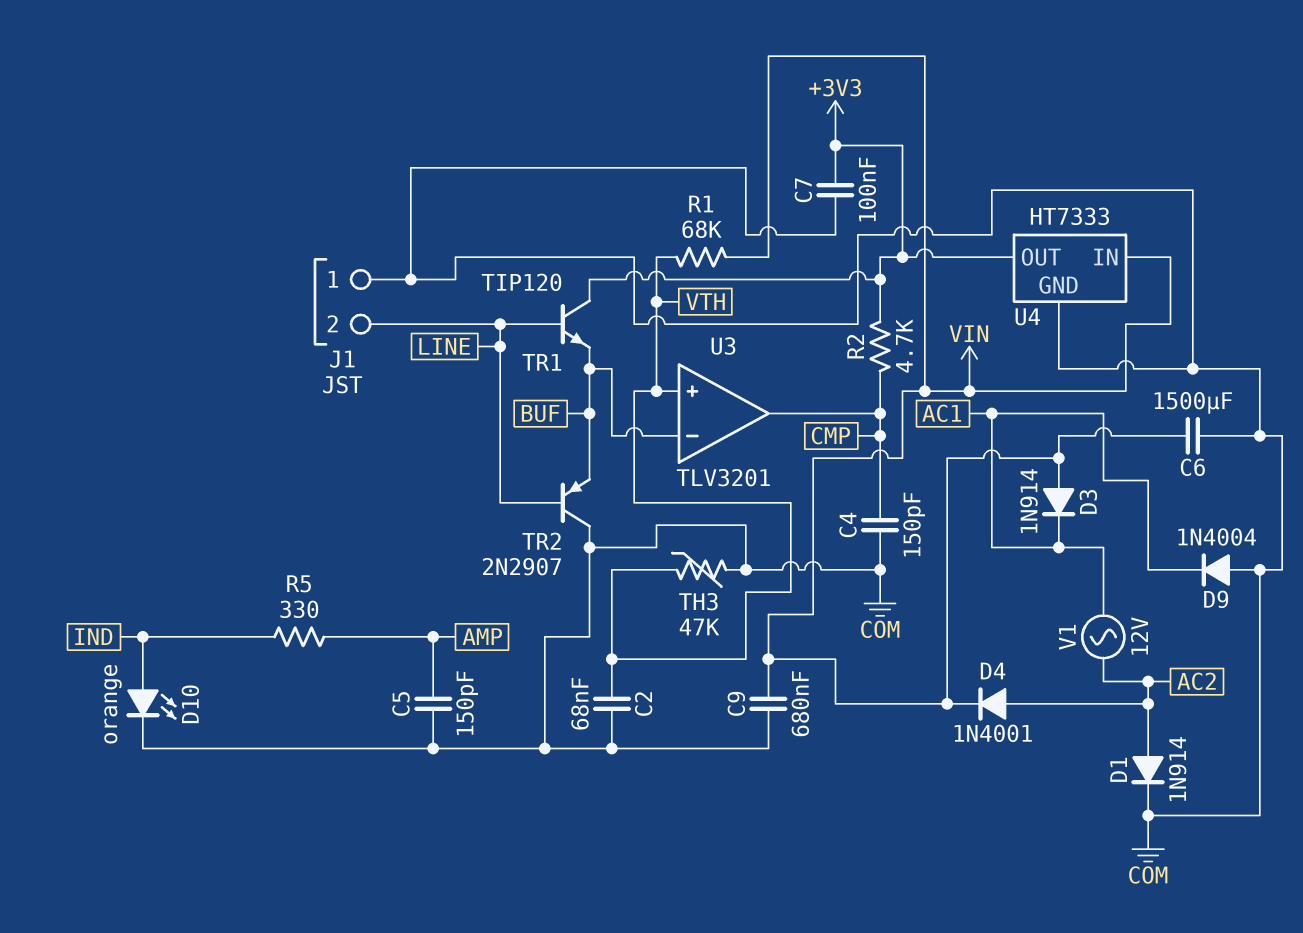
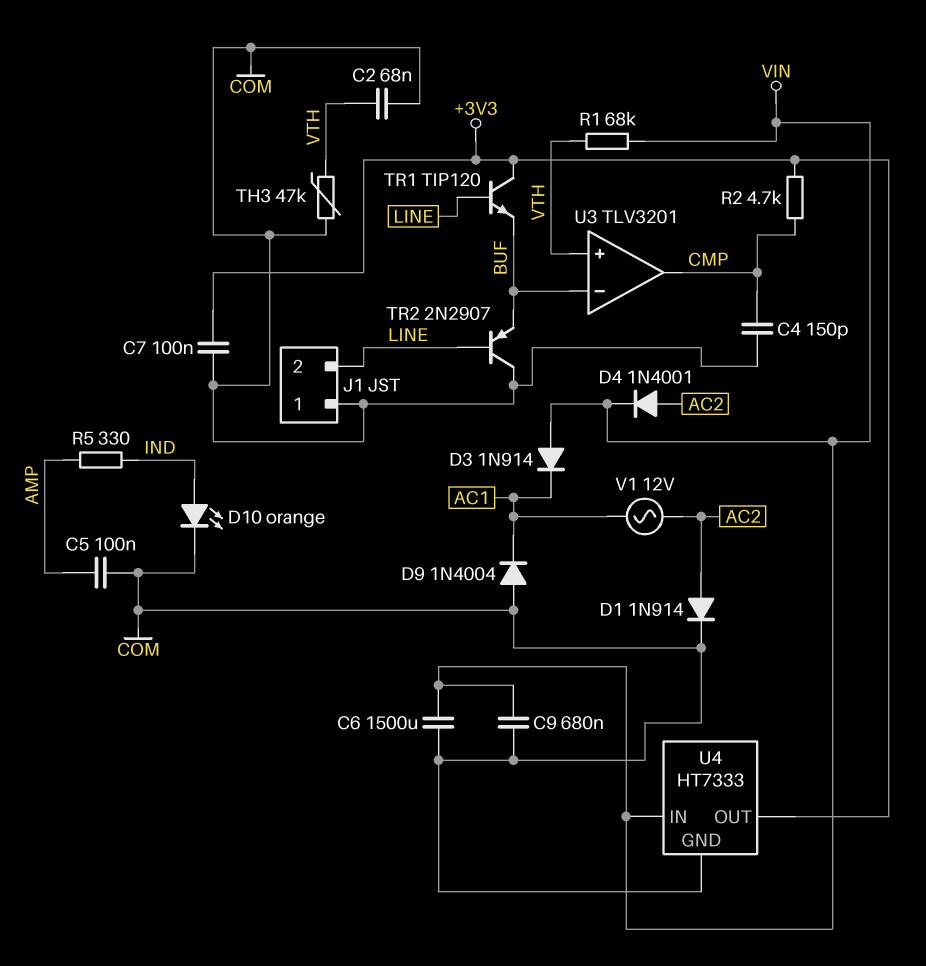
C5: 150pF (AMP, COM) -> 100nF (AMP, COM)

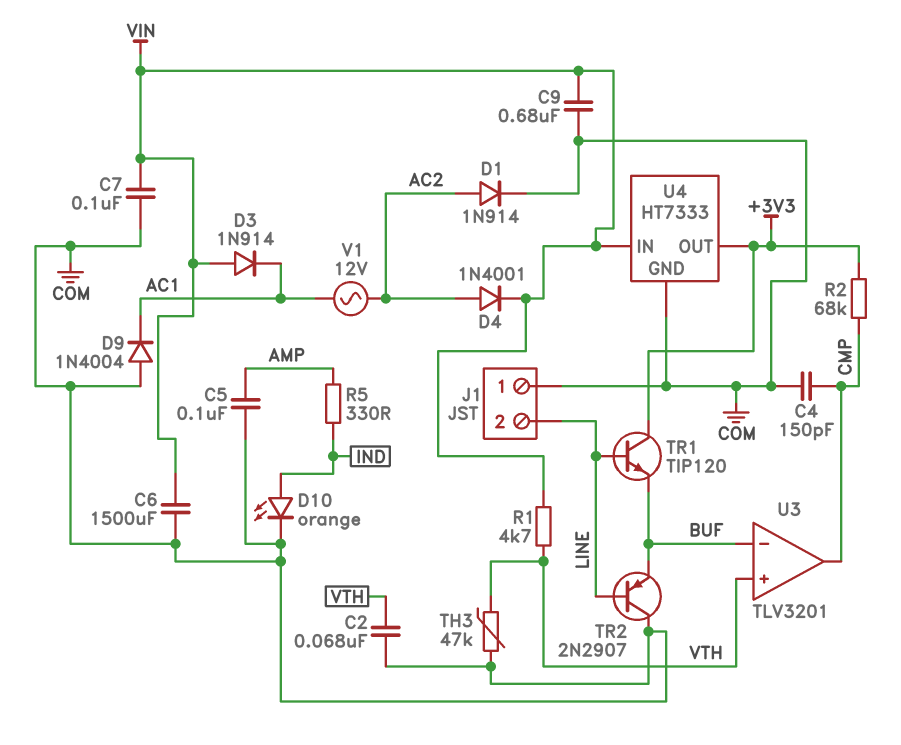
C7: 100nF (+3V3, COM) -> 100nF (COM, VIN)
R1: 68k (VIN, VTH) -> 4.7k (VIN, VTH)
R2: 4.7k (+3V3, CMP) -> 68k (+3V3, CMP)

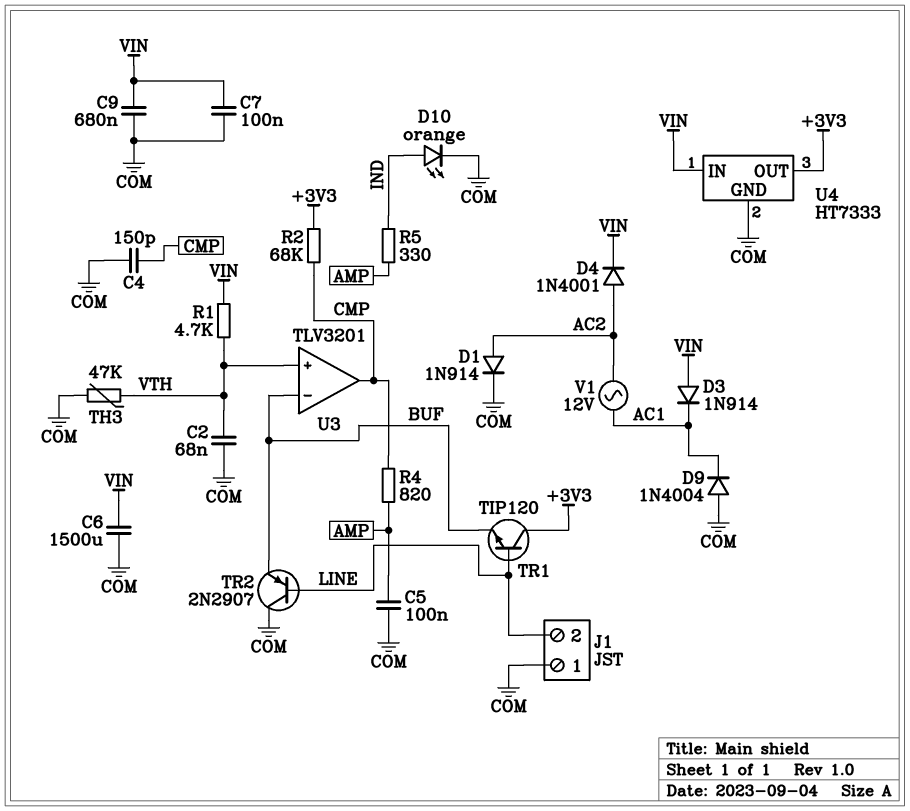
R4: none -> 820 (AMP, CMP)

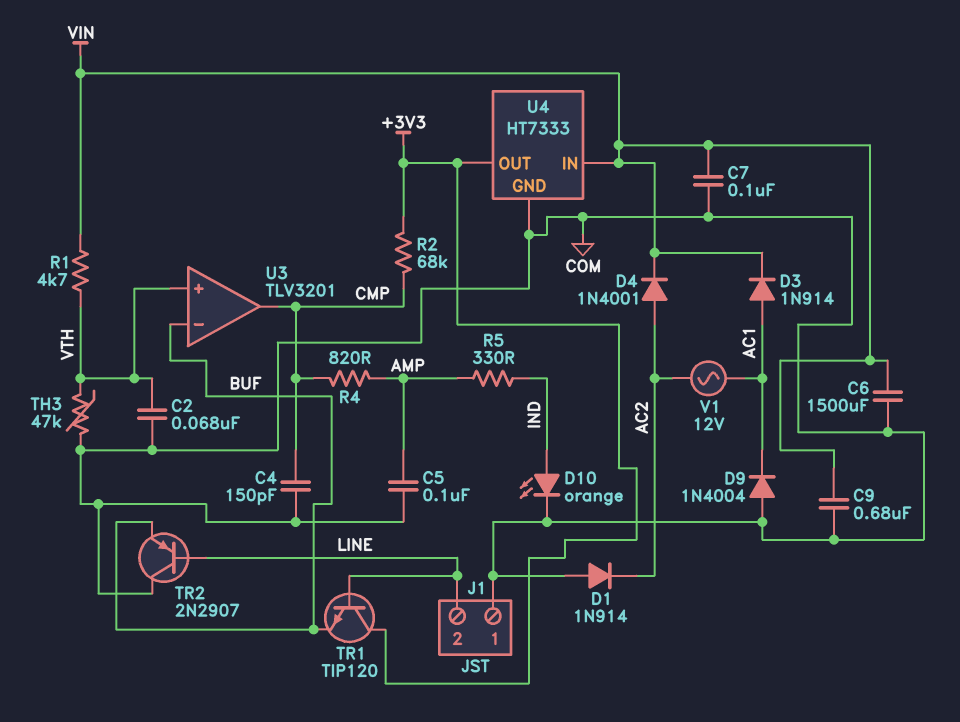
D1: diode 1N914 (A AC2, K COM) -> diode 1N914 (A COM, K AC2)
D3: diode 1N914 (A VIN, K AC1) -> diode 1N914 (A AC1, K VIN)

